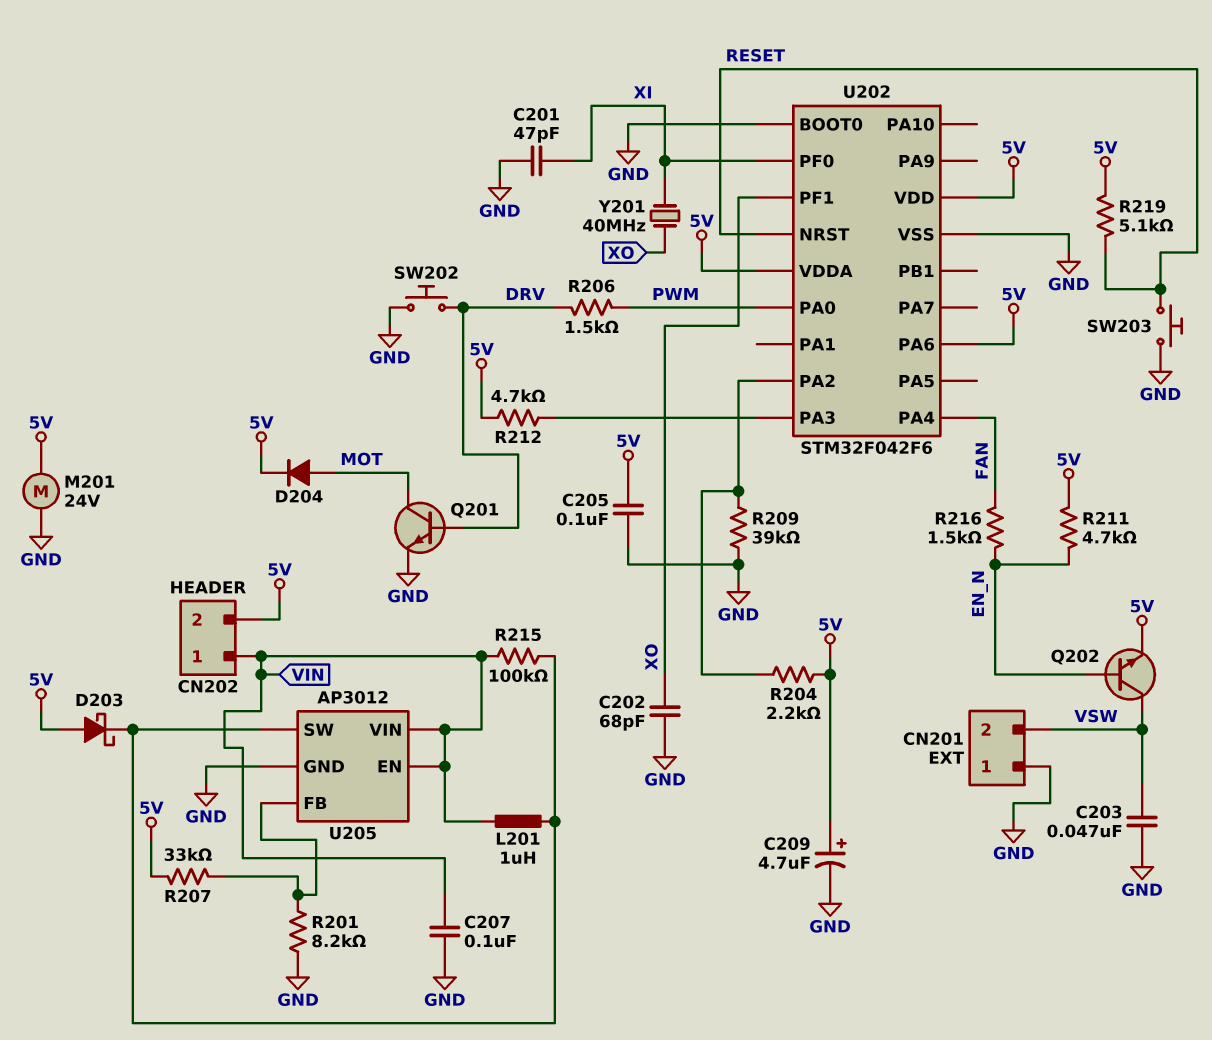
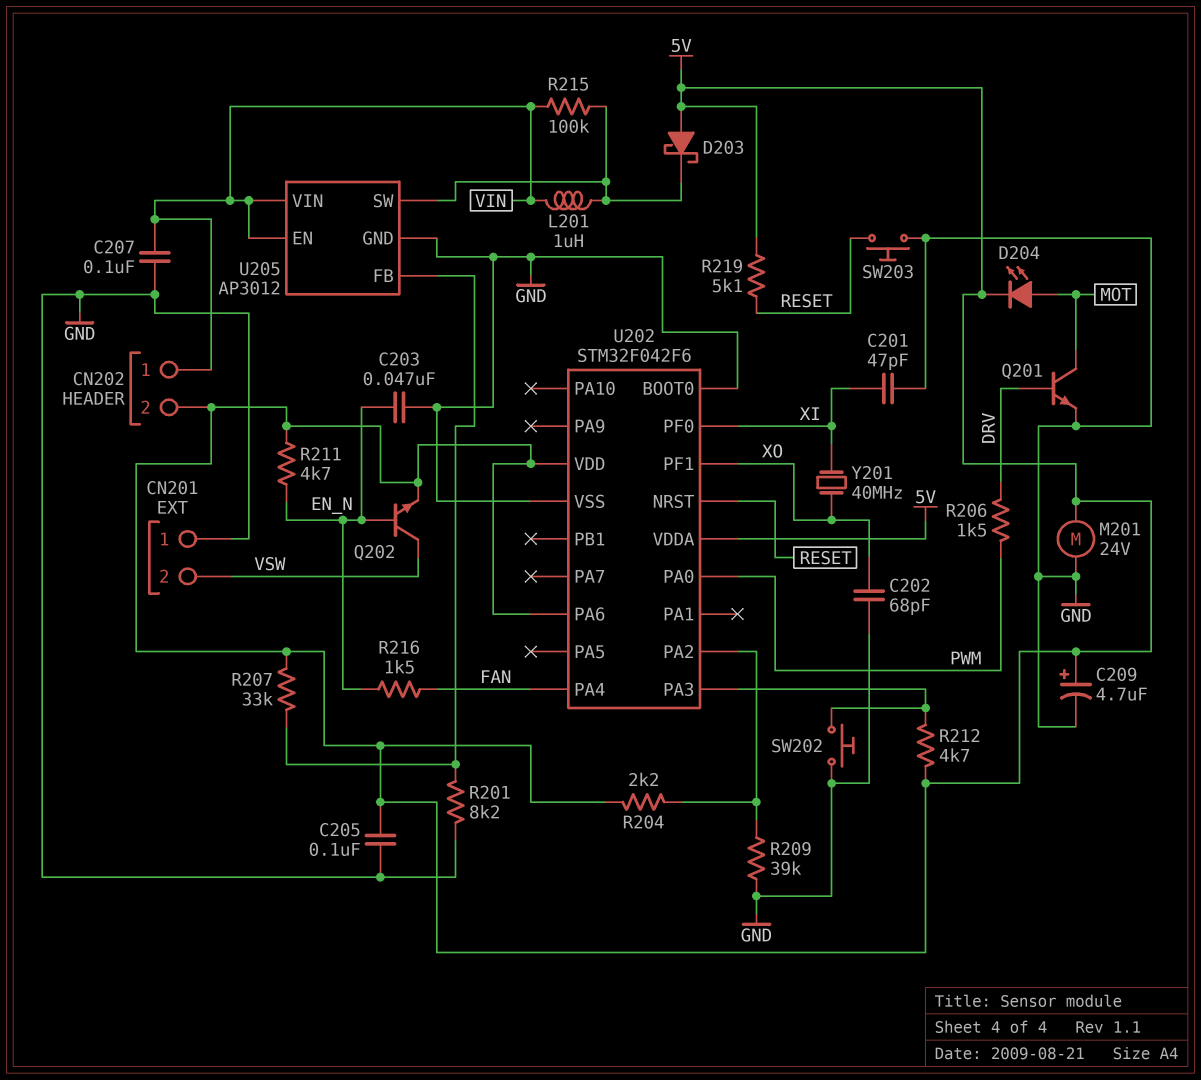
C203: 47nF (GND, VSW) -> 47nF (EN_N, GND)
D204: diode (A MOT, K 5V) -> LED (A MOT, K 5V)
SW202: button (DRV, GND) -> button (GND, U202/PA3)

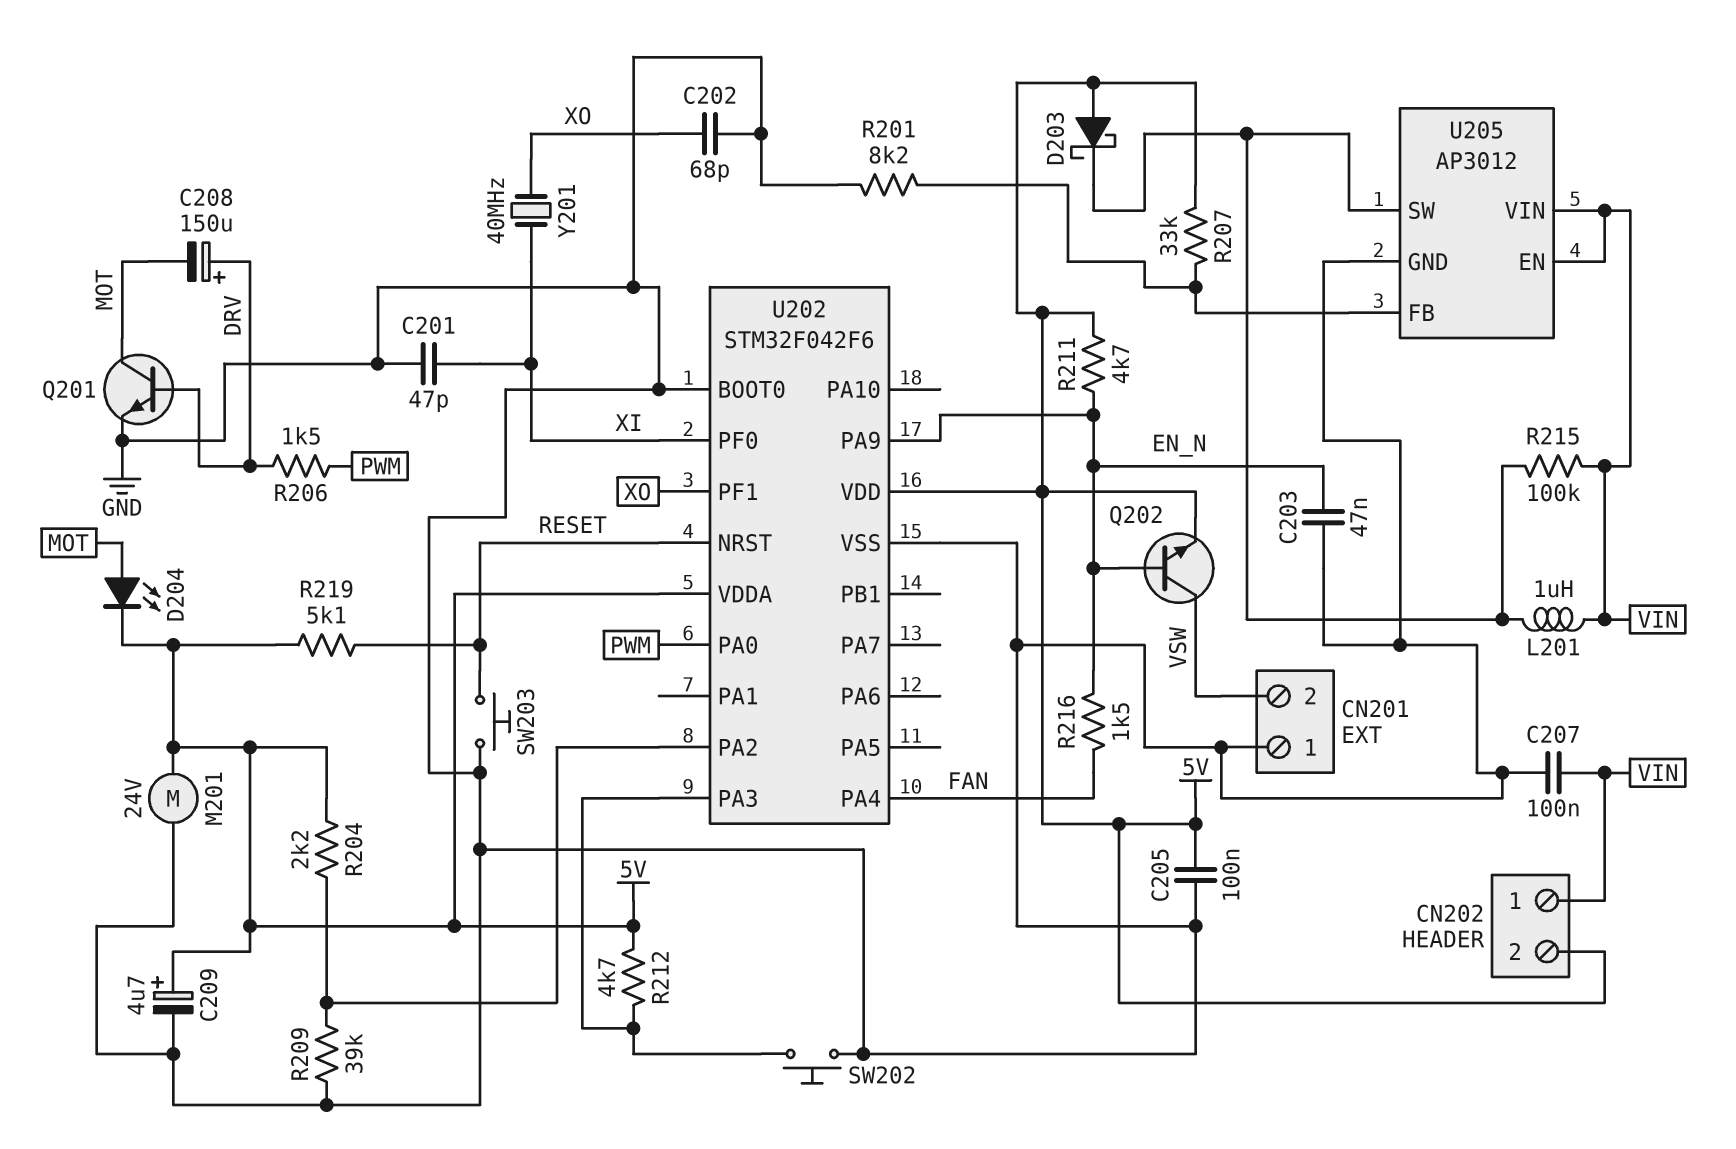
C208: none -> 150uF (plus DRV, minus MOT)
U202 pin PA6: 5V -> none
U202 pin PA9: none -> EN_N

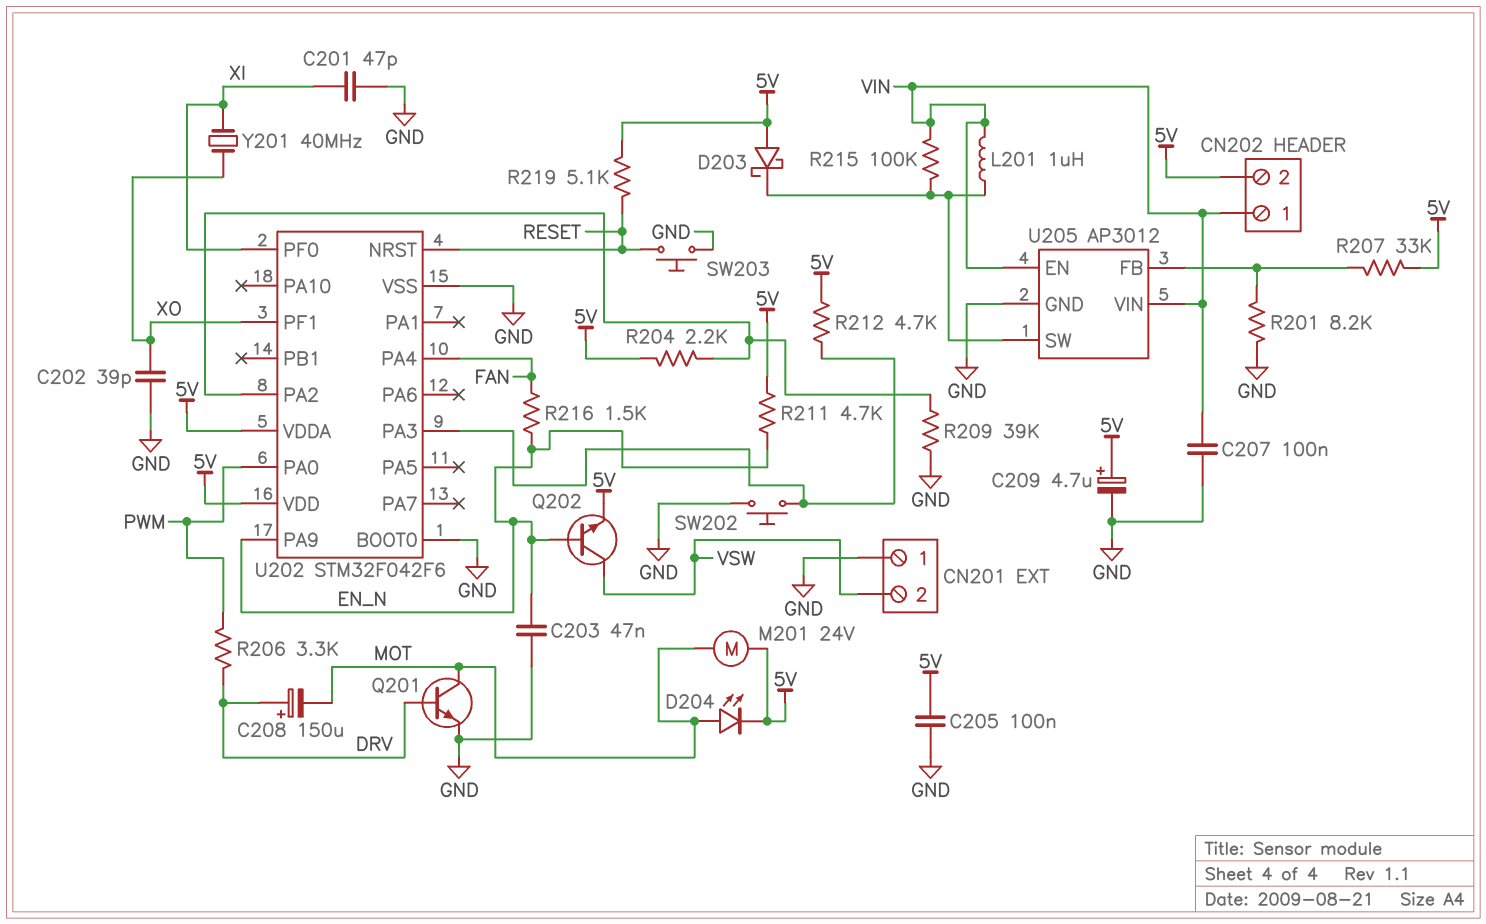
C202: 68pF (GND, XO) -> 39pF (GND, XO)
M201: motor 24V (5V, GND) -> motor 24V (5V, MOT)
R206: 1.5k (DRV, PWM) -> 3.3k (DRV, PWM)

